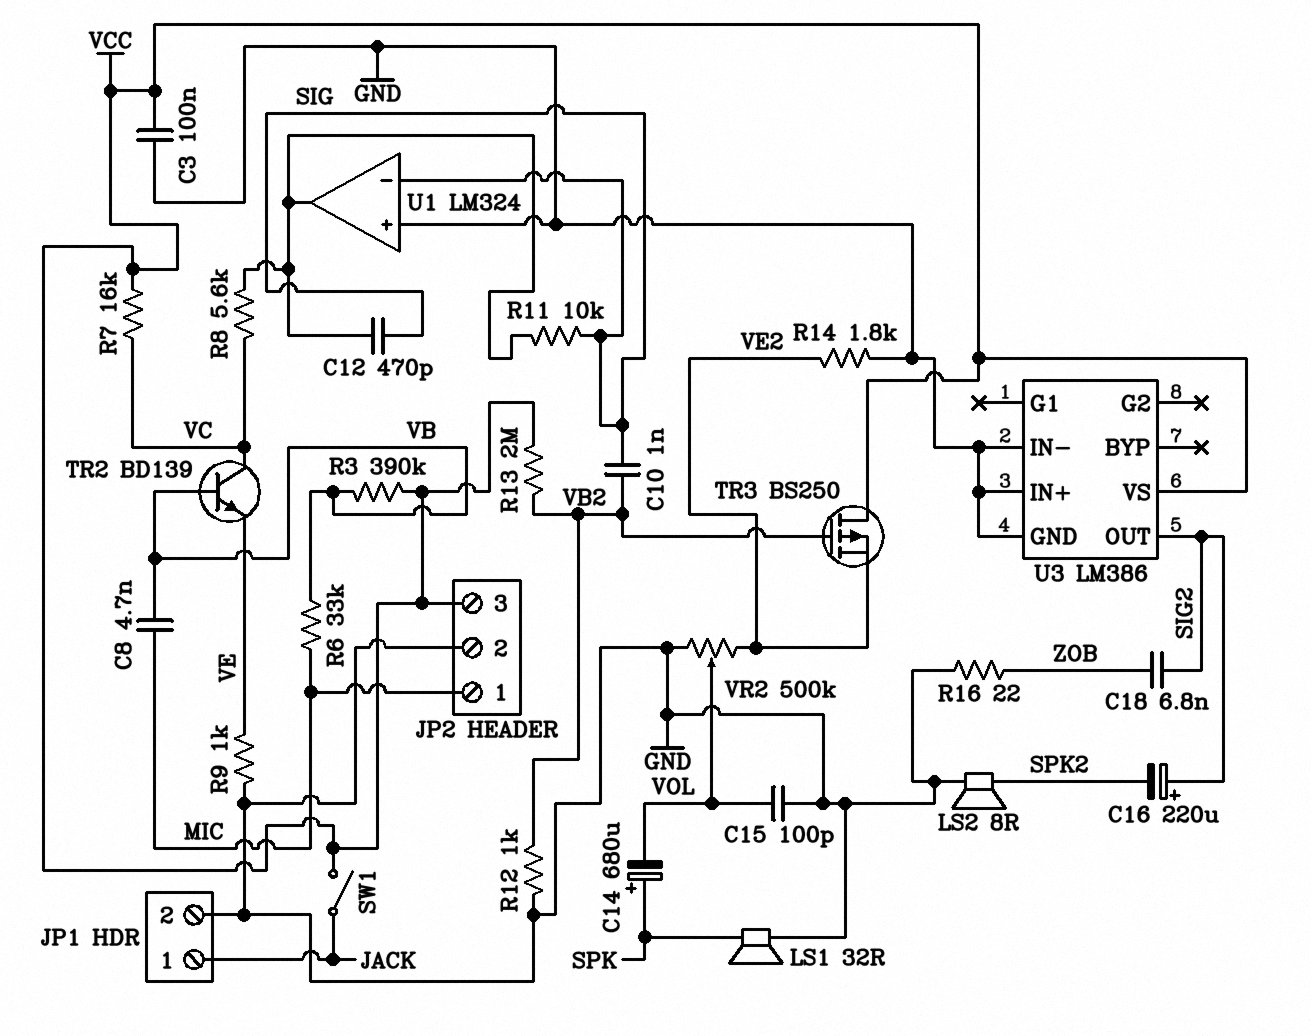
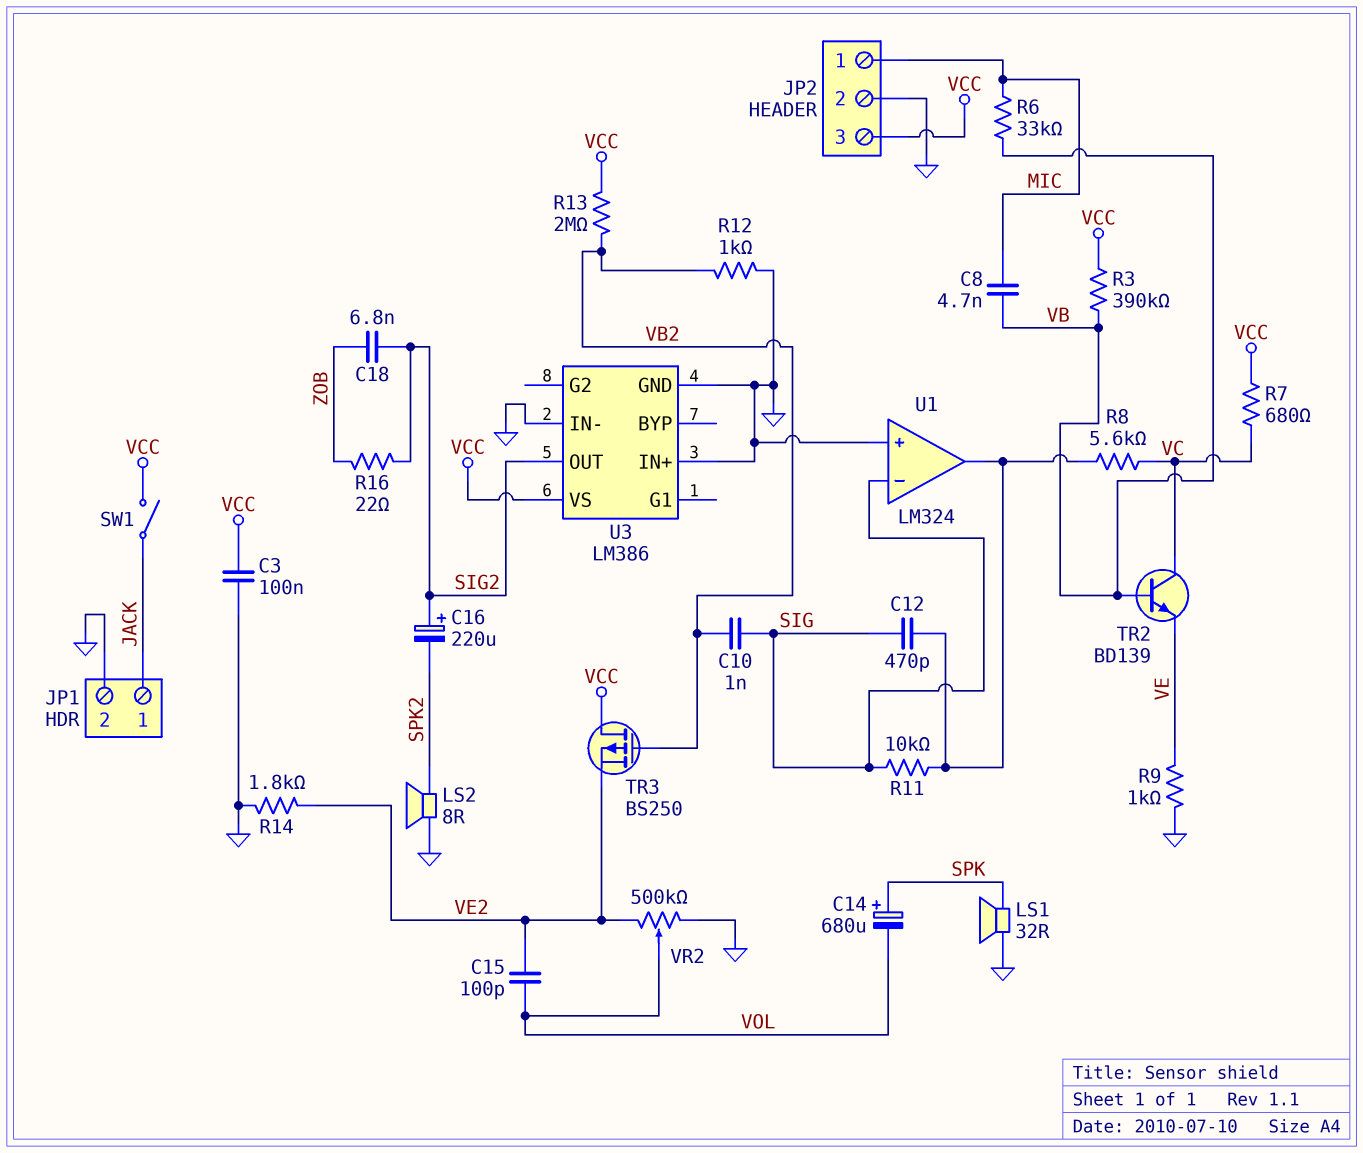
C15: 100pF (GND, VOL) -> 100pF (VE2, VOL)
R7: 16k (VC, VCC) -> 680 (VC, VCC)
R16: 22 (GND, ZOB) -> 22 (SIG2, ZOB)

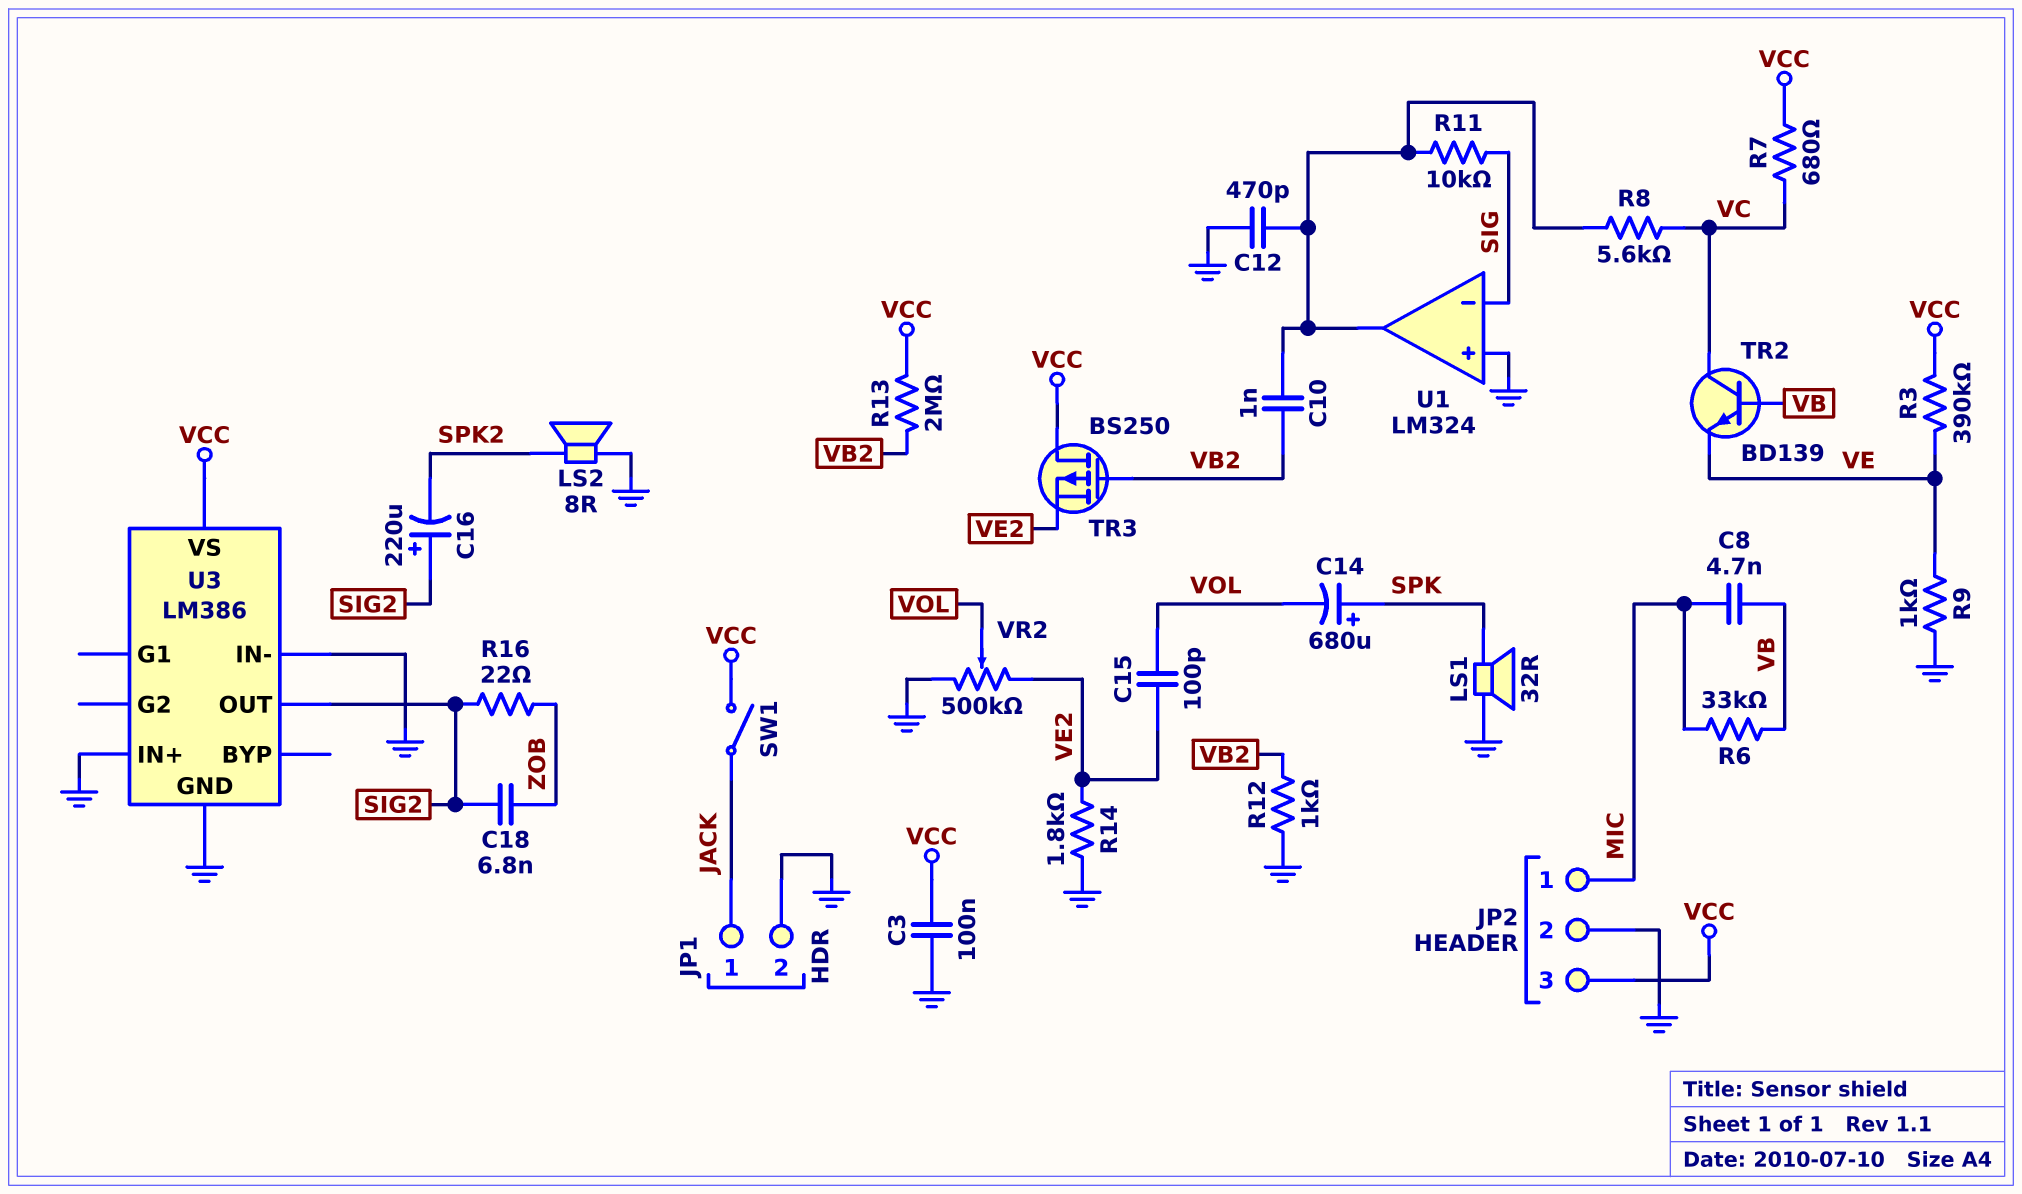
C10: 1nF (SIG, VB2) -> 1nF (U1/out, VB2)
C12: 470pF (SIG, U1/out) -> 470pF (GND, U1/out)
R3: 390k (VB, VCC) -> 390k (VCC, VE)

